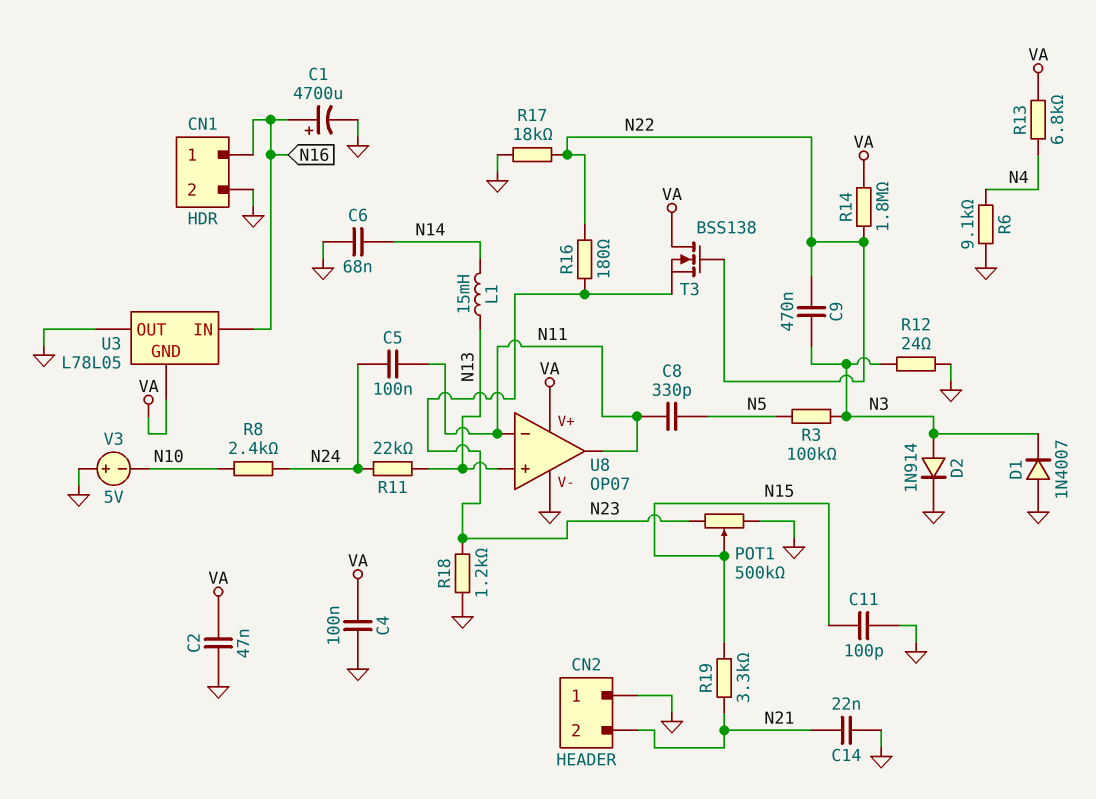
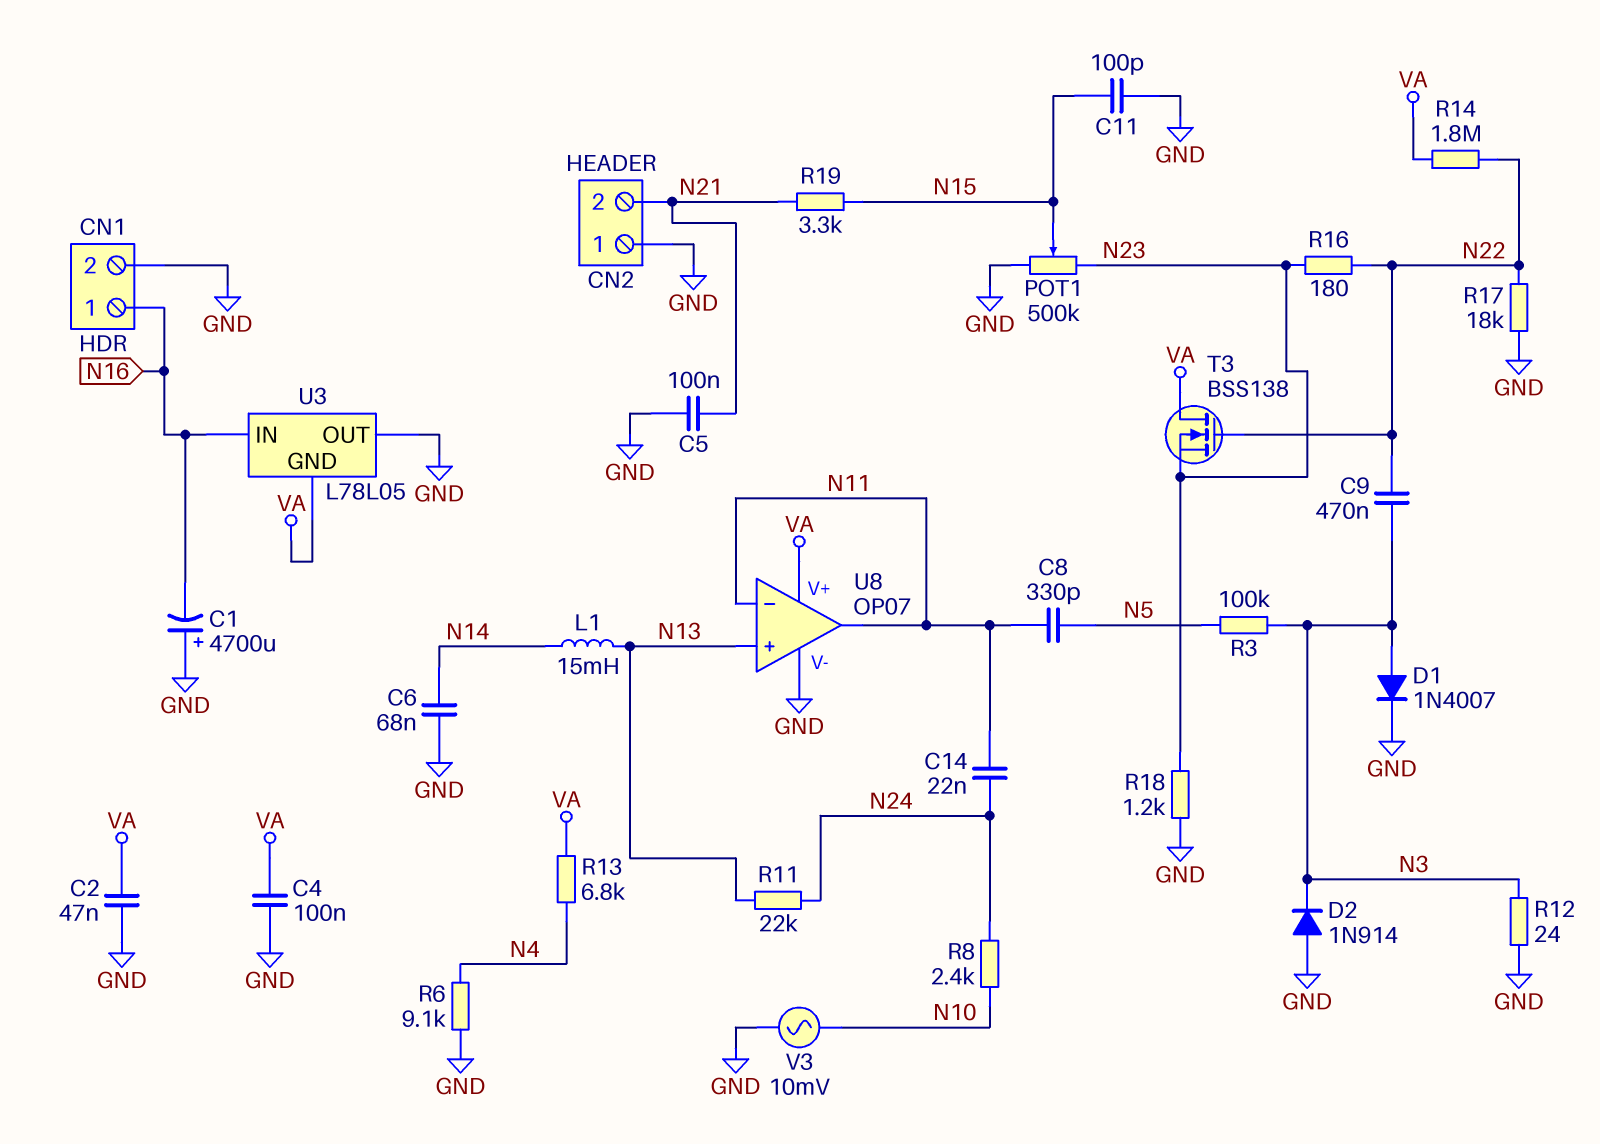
C1: 4700uF (plus N16, minus GND) -> 4700uF (plus GND, minus N16)
C5: 100nF (N11, N24) -> 100nF (GND, N21)
C14: 22nF (GND, N21) -> 22nF (N11, N24)
D1: diode 1N4007 (A GND, K N3) -> diode 1N4007 (A N3, K GND)
D2: diode 1N914 (A N3, K GND) -> diode 1N914 (A GND, K N3)
V3: 5V (plus GND, minus N10) -> AC 10mV (GND, N10)

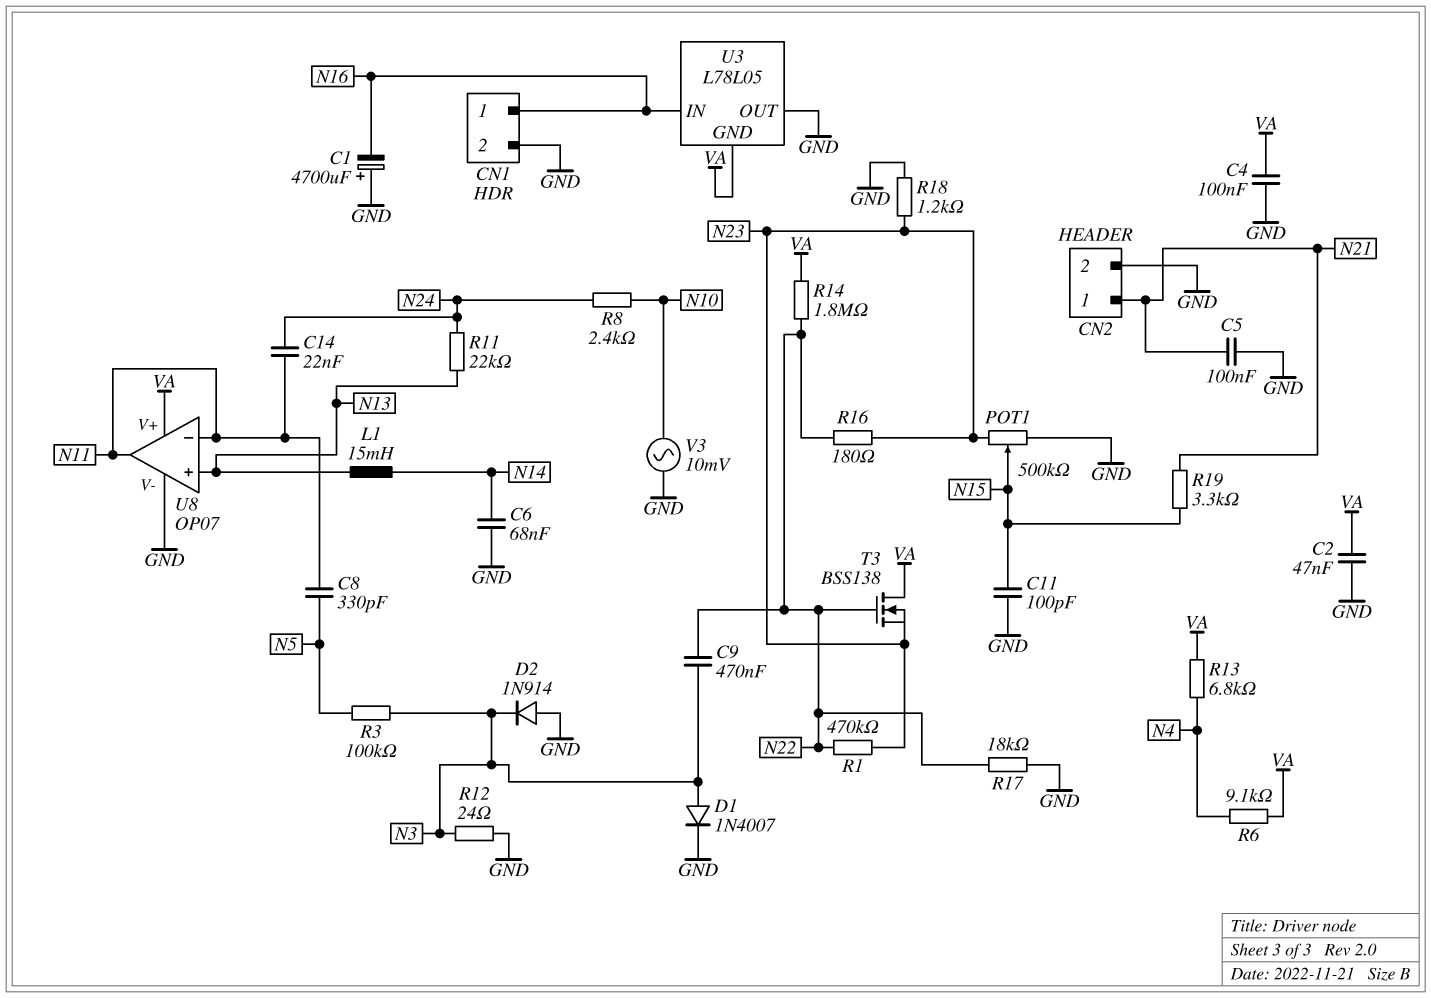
CN2 pin 1: GND -> N21
CN2 pin 2: N21 -> GND
R1: none -> 470k (N22, N23)
R6: 9.1k (GND, N4) -> 9.1k (N4, VA)

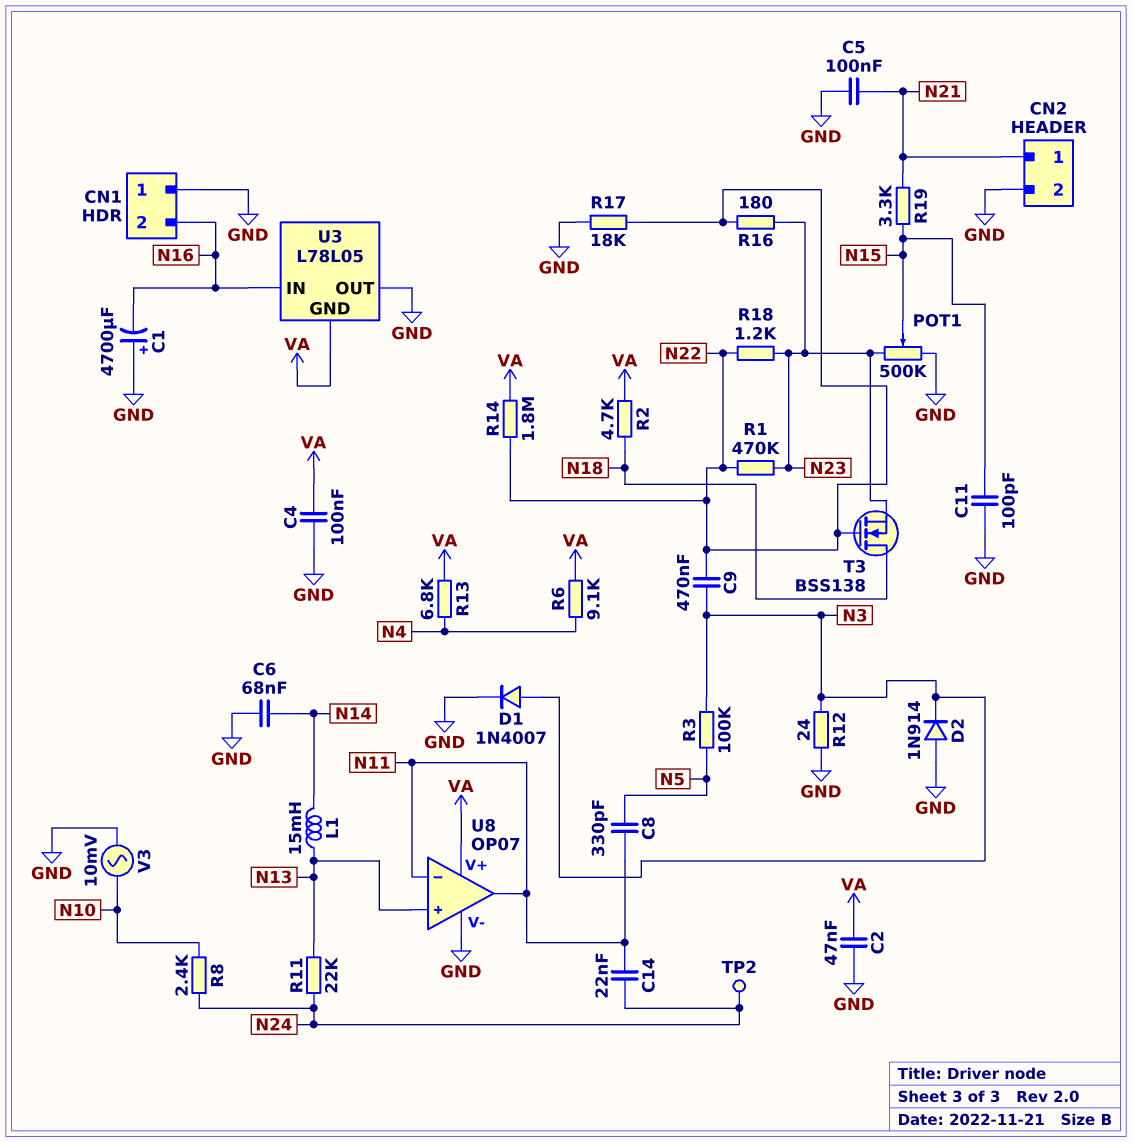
CN1 pin 1: N16 -> GND
CN1 pin 2: GND -> N16
R2: none -> 4.7k (N18, VA)
R18: 1.2k (GND, N23) -> 1.2k (N22, N23)
T3: NMOS BSS138 (G N22, D VA, S N23) -> NMOS BSS138 (G N22, D N18, S N23)
TP2: none -> test point (N24)

